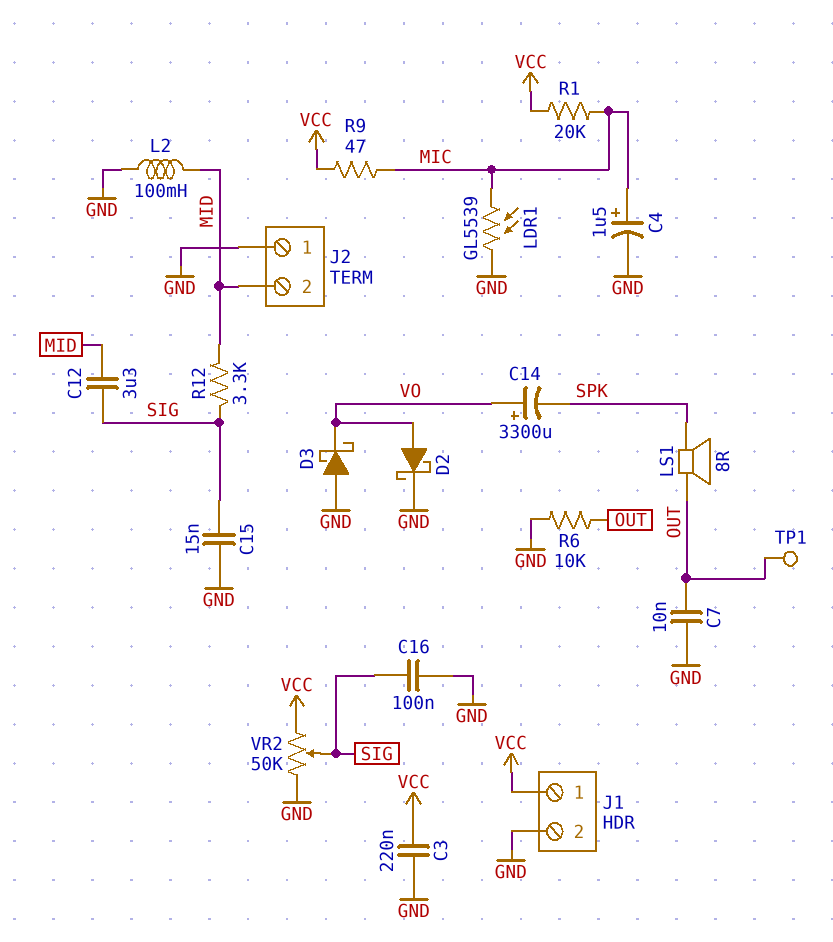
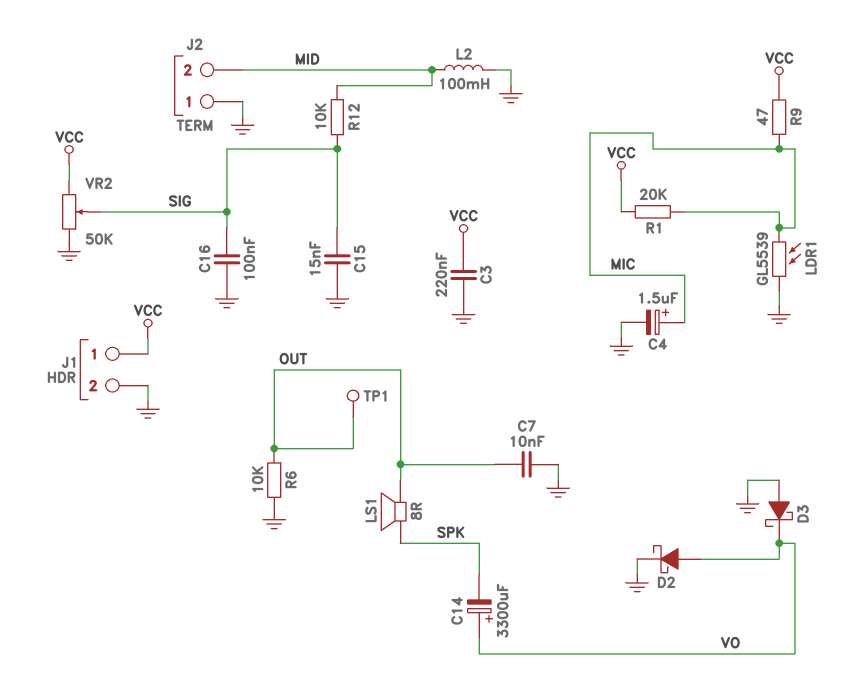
C12: 3.3uF (MID, SIG) -> none
R12: 3.3k (MID, SIG) -> 10k (MID, SIG)

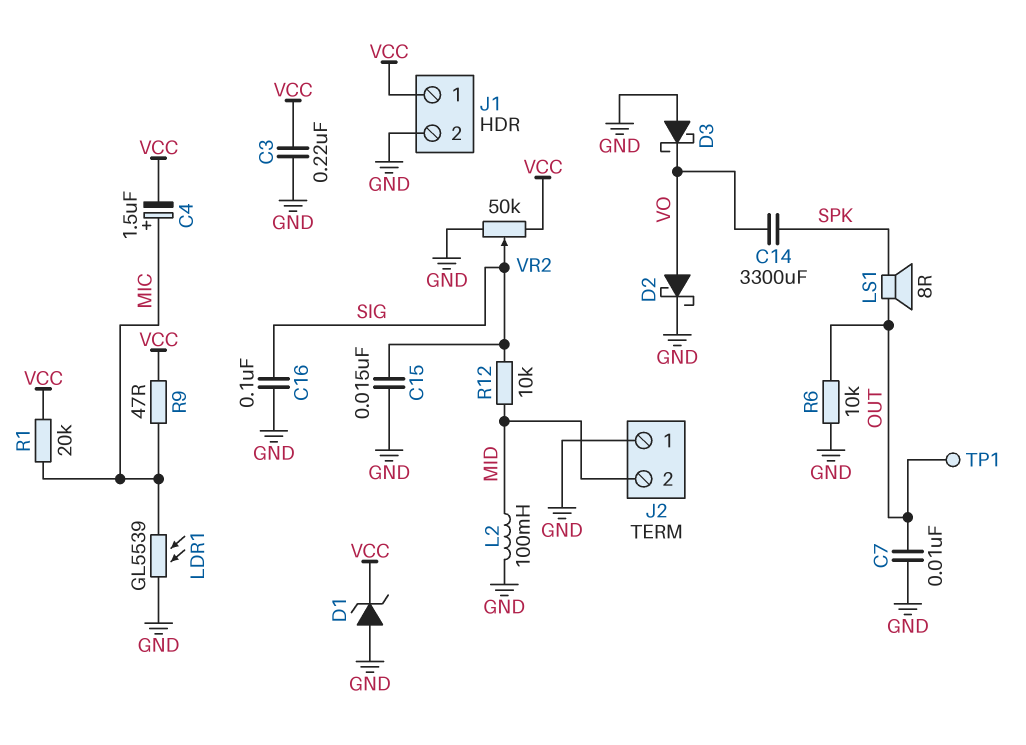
C4: 1.5uF (plus MIC, minus GND) -> 1.5uF (plus MIC, minus VCC)
C14: 3300uF (plus VO, minus SPK) -> 3300uF (SPK, VO)
D1: none -> zener (A GND, K VCC)

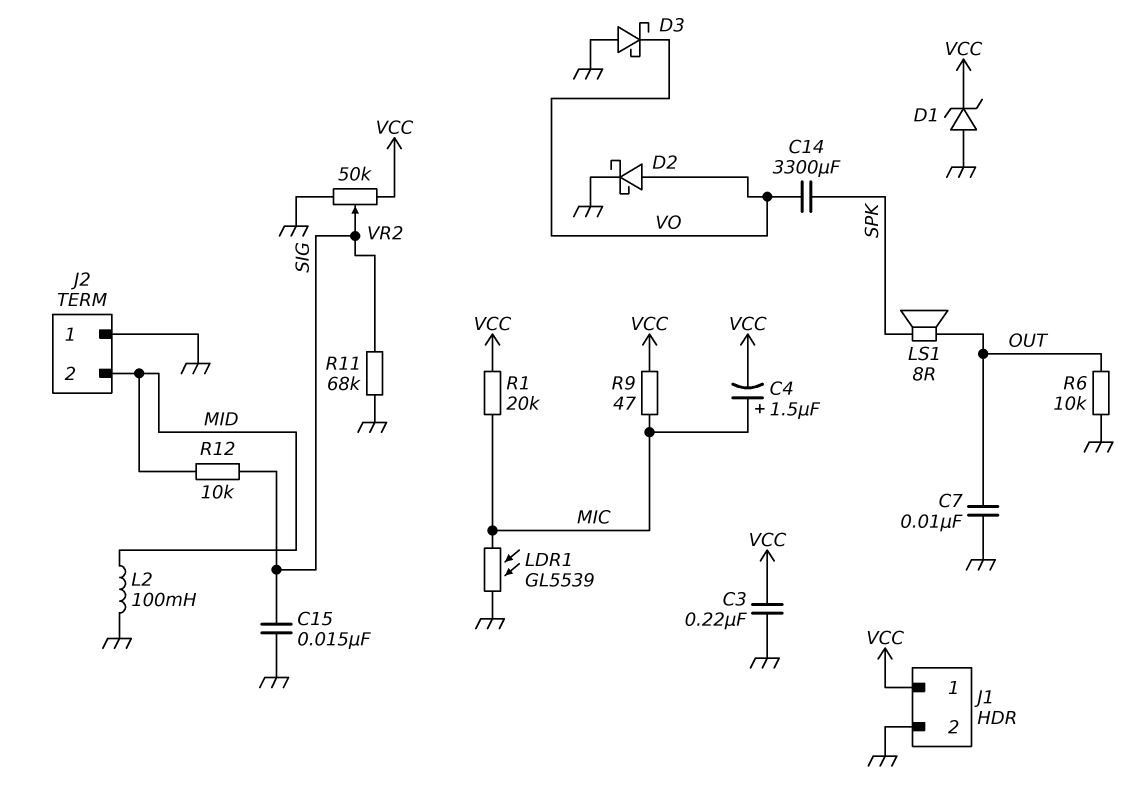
C16: 100nF (GND, SIG) -> none
R11: none -> 68k (GND, SIG)
TP1: test point (OUT) -> none

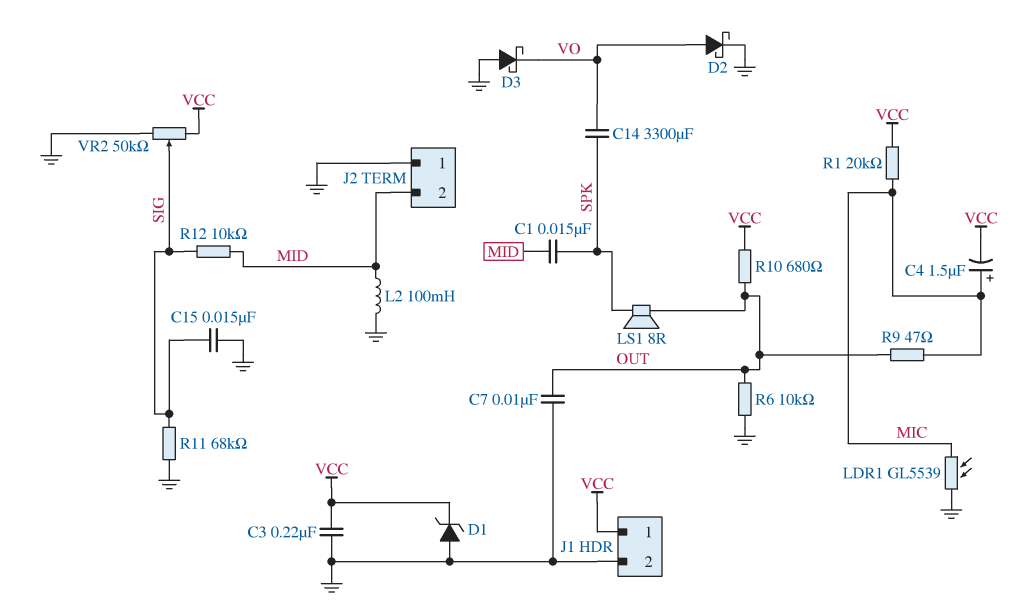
C1: none -> 15nF (MID, SPK)
R9: 47 (MIC, VCC) -> 47 (MIC, OUT)
R10: none -> 680 (OUT, VCC)

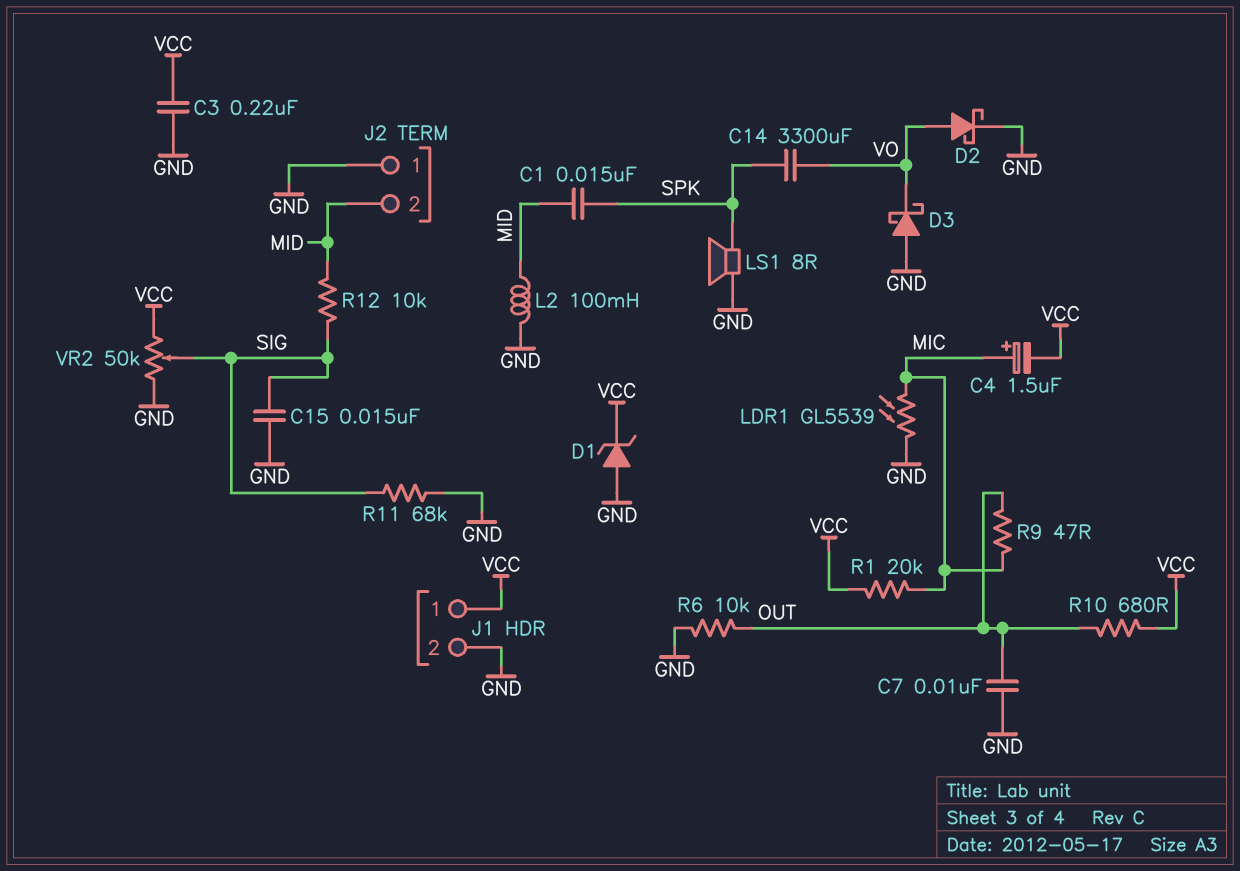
LS1: speaker 8R (OUT, SPK) -> speaker 8R (GND, SPK)

